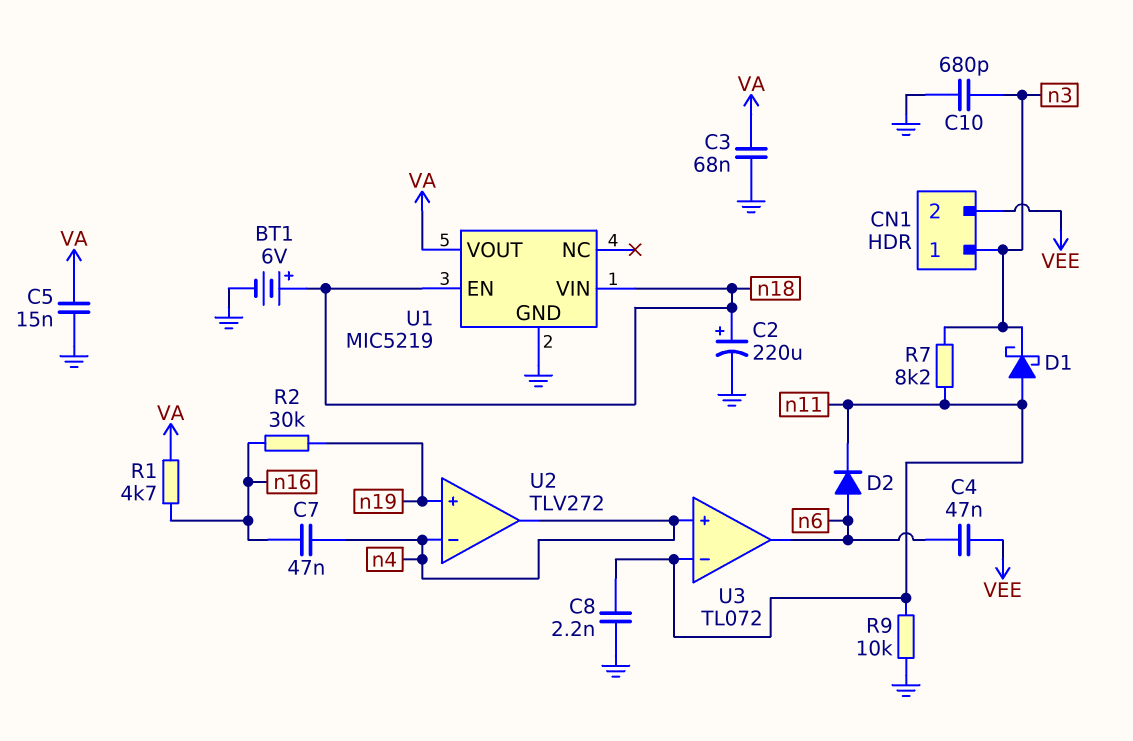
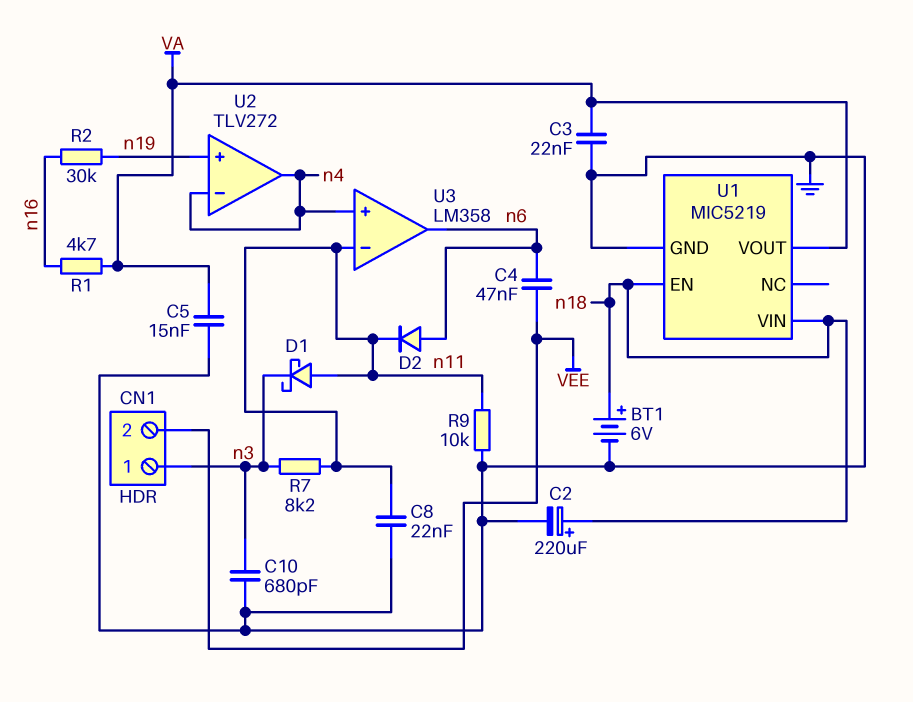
C3: 68nF (GND, VA) -> 22nF (GND, VA)
C7: 47nF (n4, n16) -> none
C8: 2.2nF (GND, n11) -> 22nF (GND, n11)
U3: TL072 -> LM358

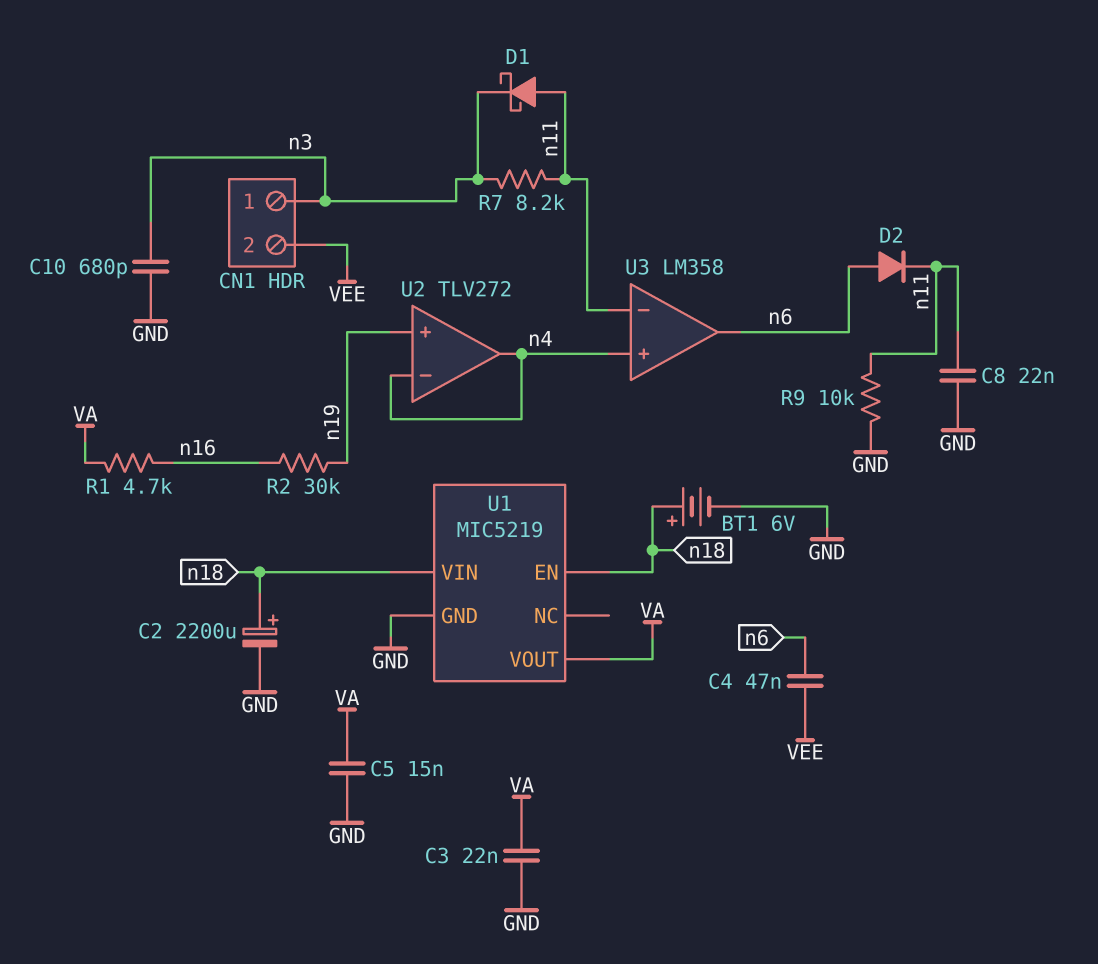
C2: 220uF (plus n18, minus GND) -> 2200uF (plus n18, minus GND)

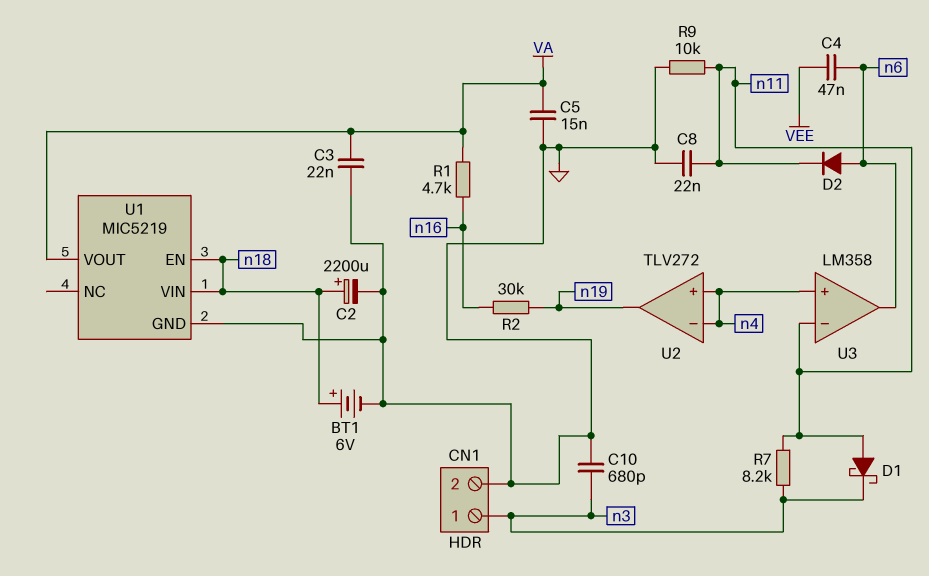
CN1 pin 2: VEE -> GND
U2 pin in+: n19 -> n4
U2 pin out: n4 -> n19

